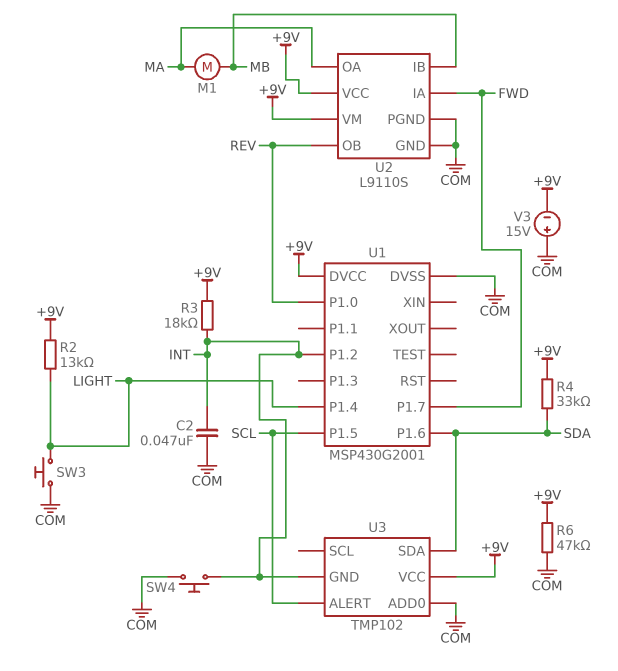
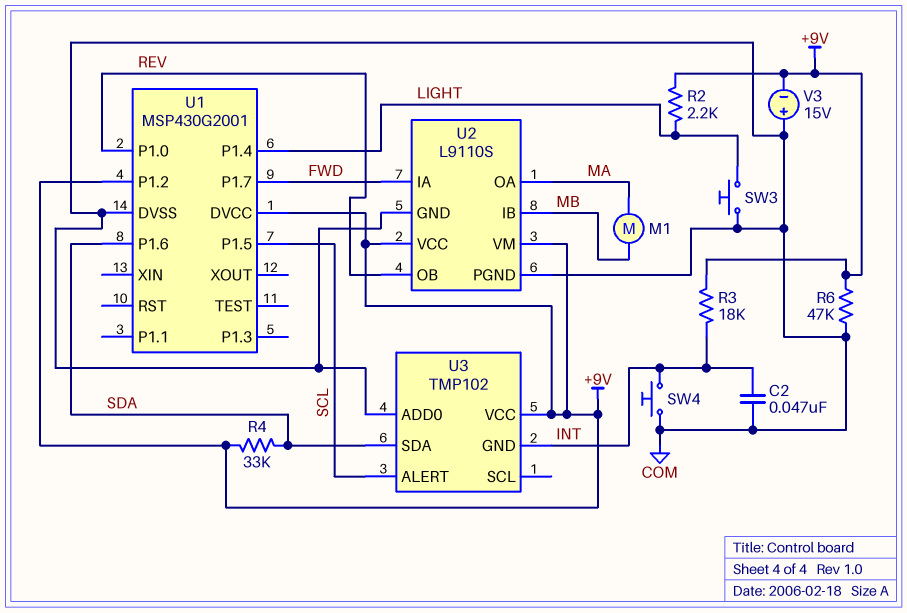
R2: 13k (+9V, LIGHT) -> 2.2k (+9V, LIGHT)
U1 pin P1.2: INT -> +9V

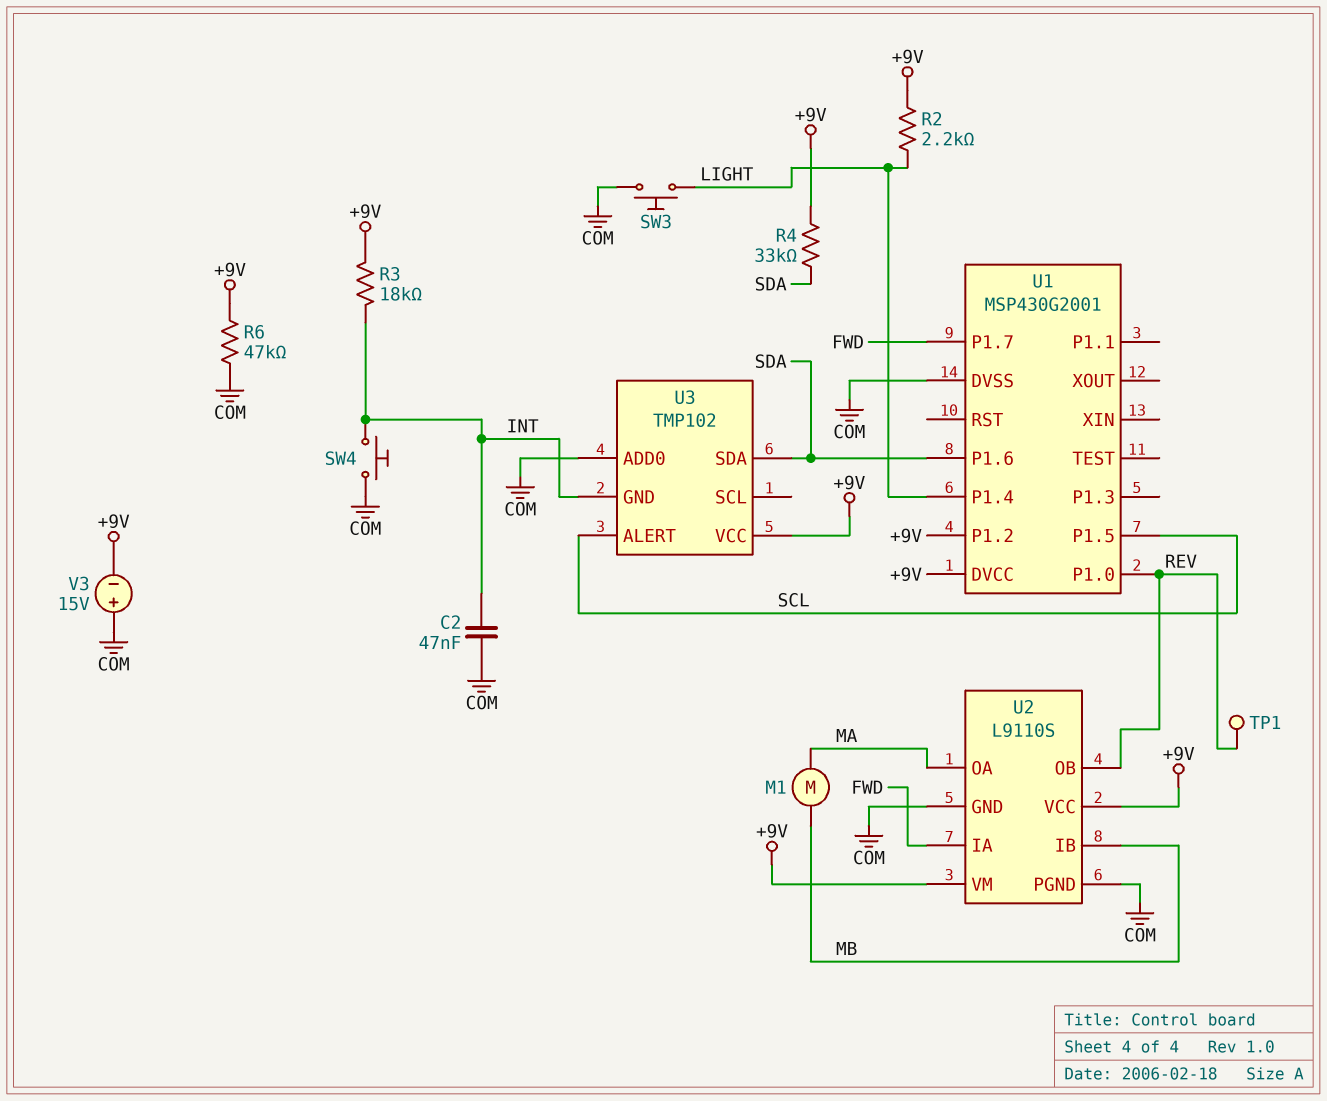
TP1: none -> test point (REV)

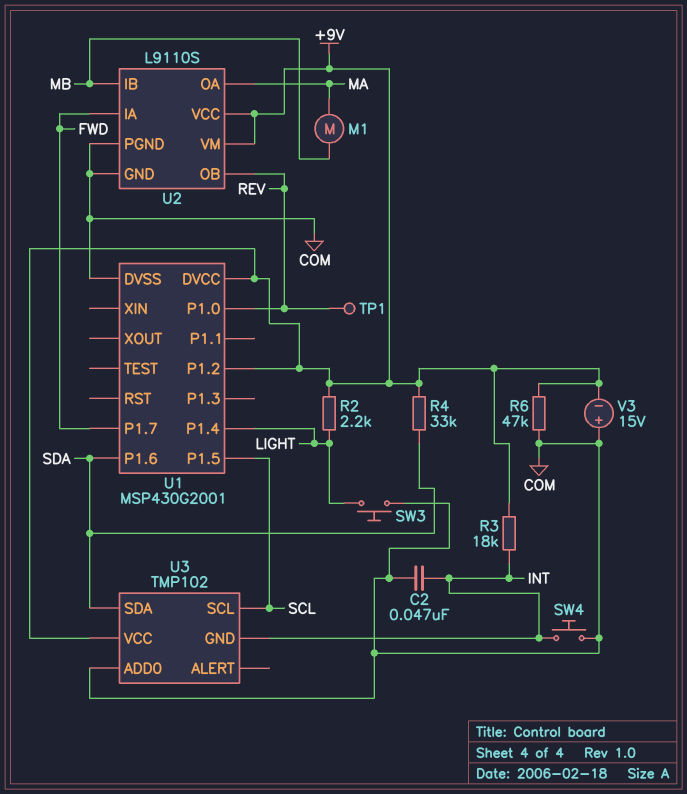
U3 pin ALERT: SCL -> none
U3 pin SCL: none -> SCL

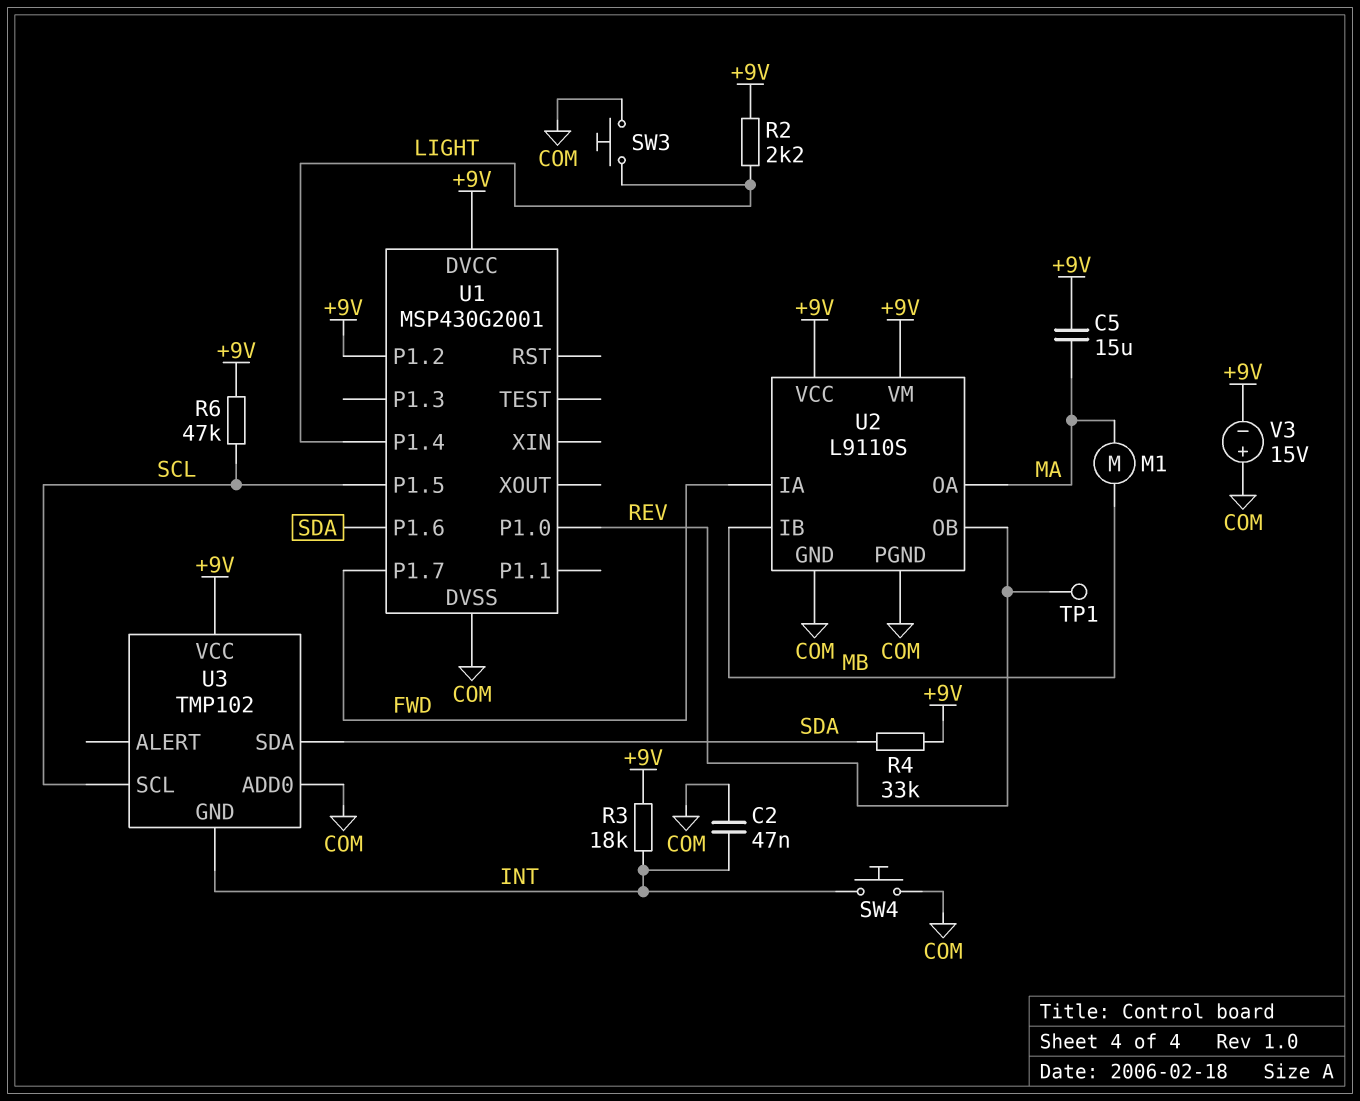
C5: none -> 15uF (+9V, MA)
R6: 47k (+9V, COM) -> 47k (+9V, SCL)

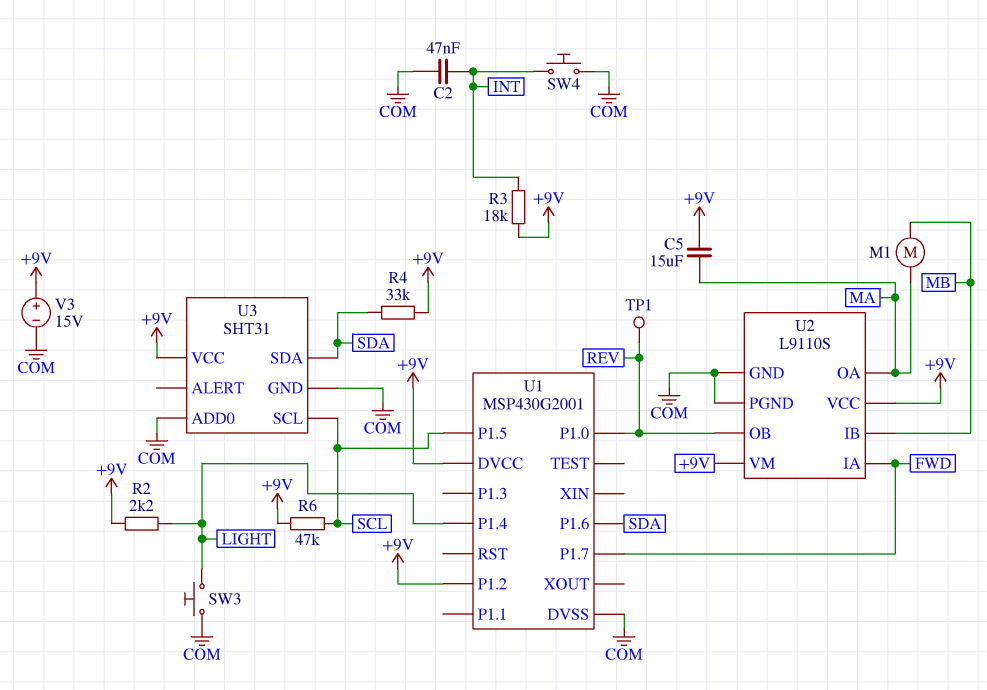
U3: TMP102 -> SHT31
U3 pin GND: INT -> COM
V3: 15V (plus COM, minus +9V) -> 15V (plus +9V, minus COM)

